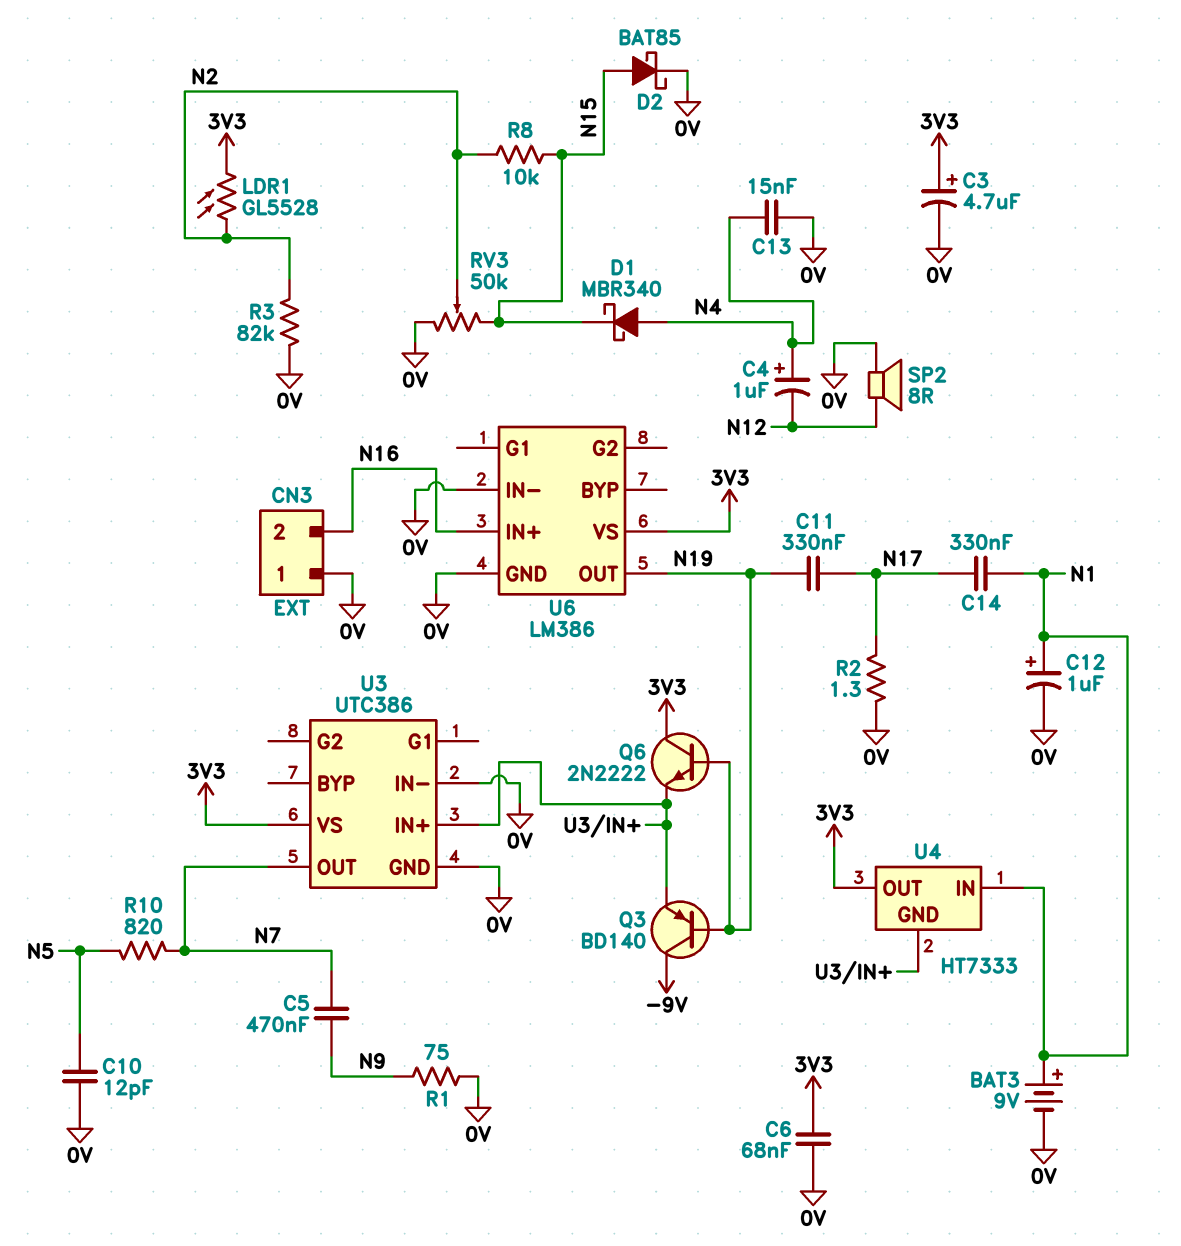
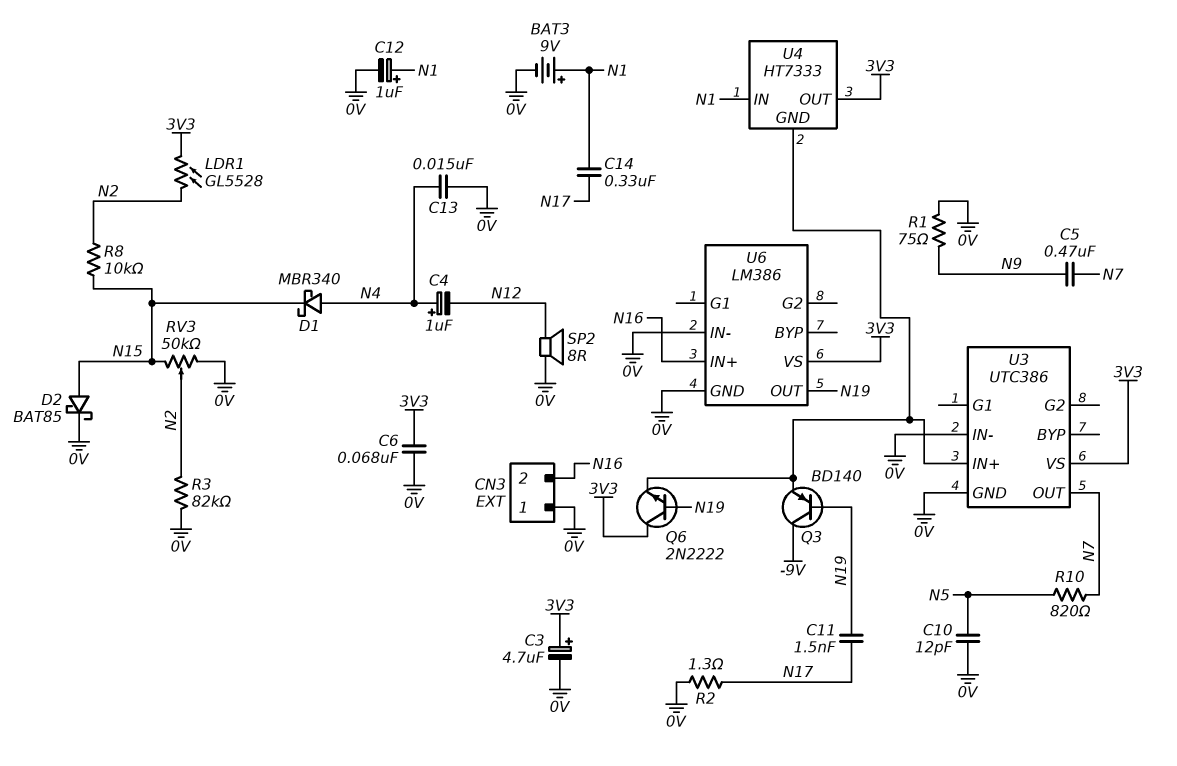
C11: 330nF (N17, N19) -> 1.5nF (N17, N19)

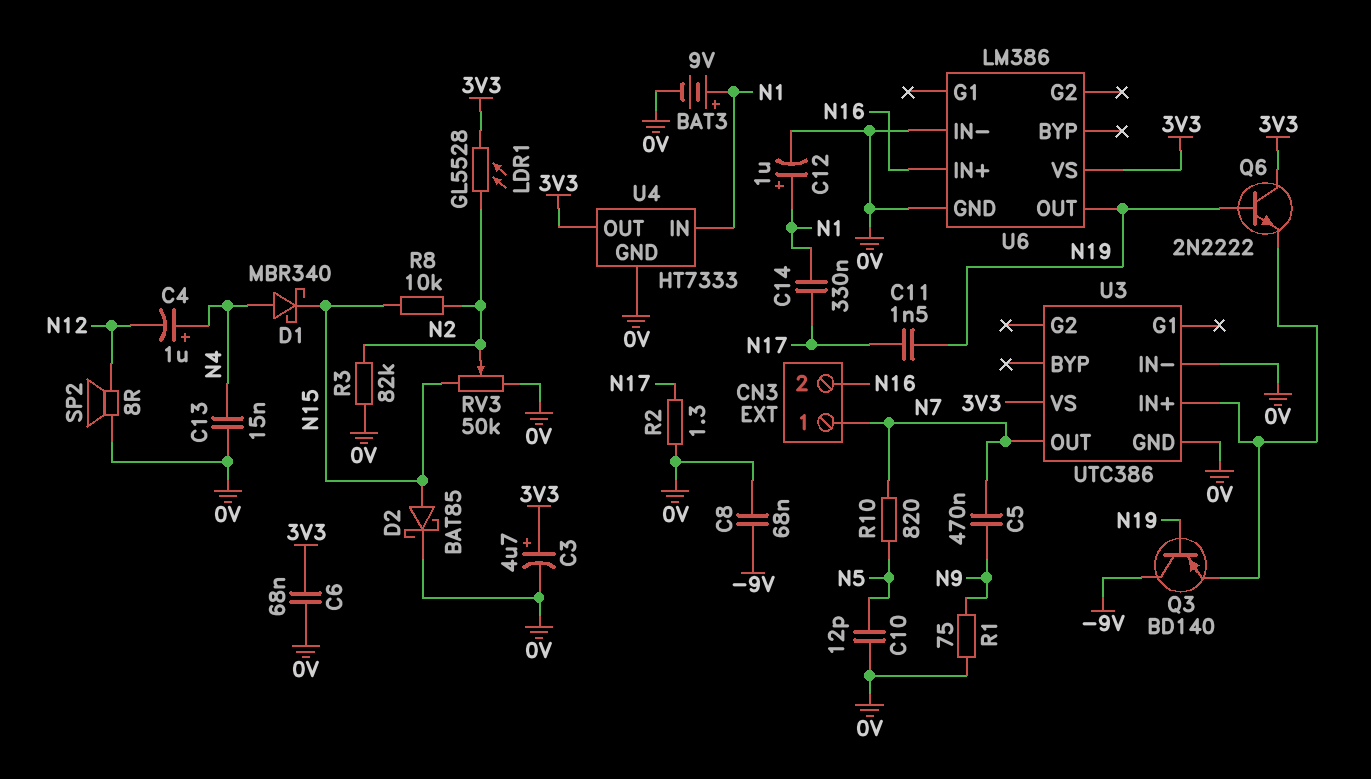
C8: none -> 68nF (-9V, 0V)
CN3 pin 1: 0V -> N7
U4 pin GND: U3/IN+ -> 0V

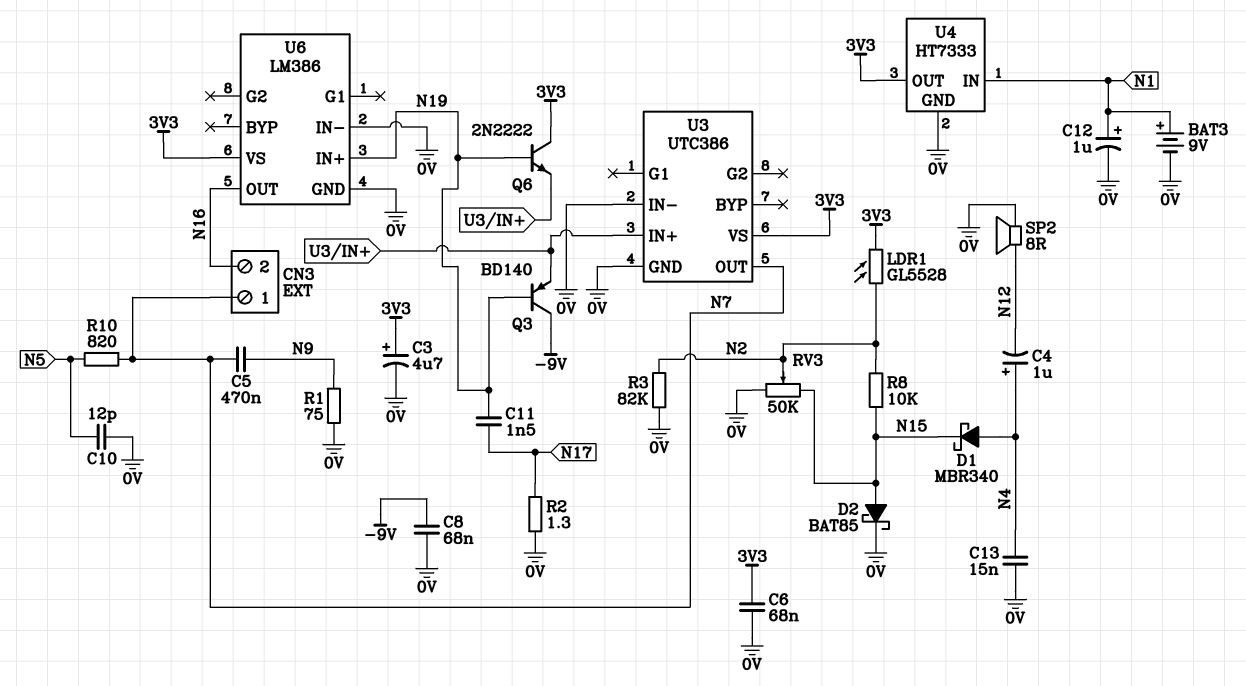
C14: 330nF (N1, N17) -> none
U6 pin IN+: N16 -> N19
U6 pin OUT: N19 -> N16

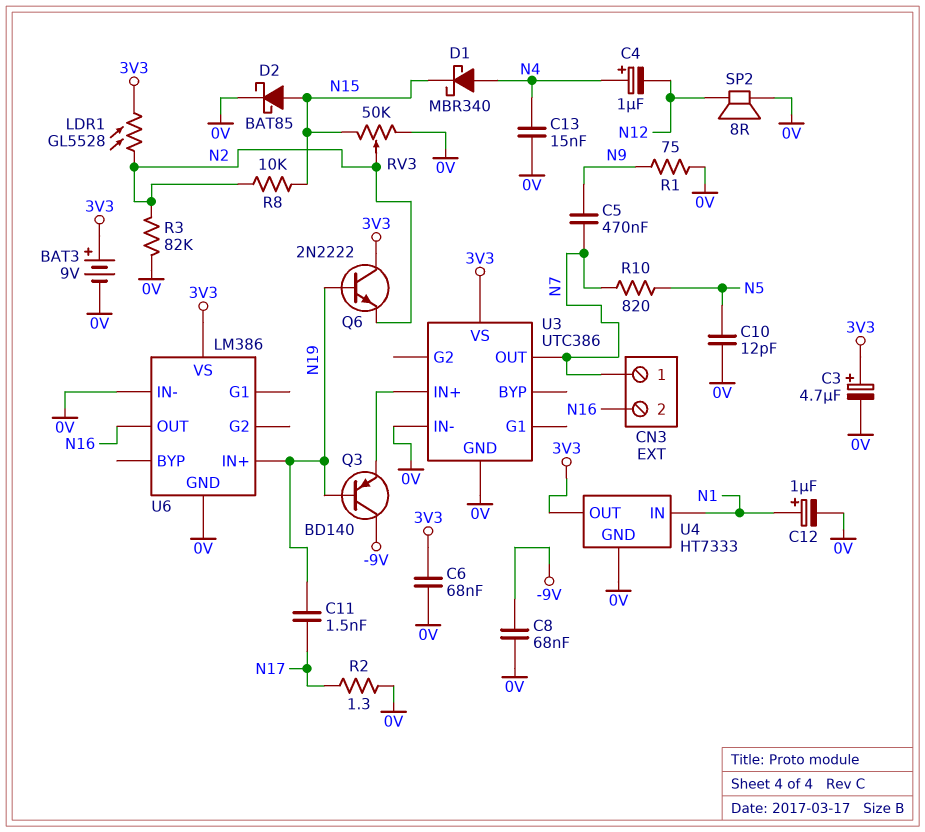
BAT3: 9V (plus N1, minus 0V) -> 9V (plus 3V3, minus 0V)
Q6: NPN 2N2222 (B N19, C 3V3, E U3/IN+) -> NPN 2N2222 (B N19, C 3V3, E N2)

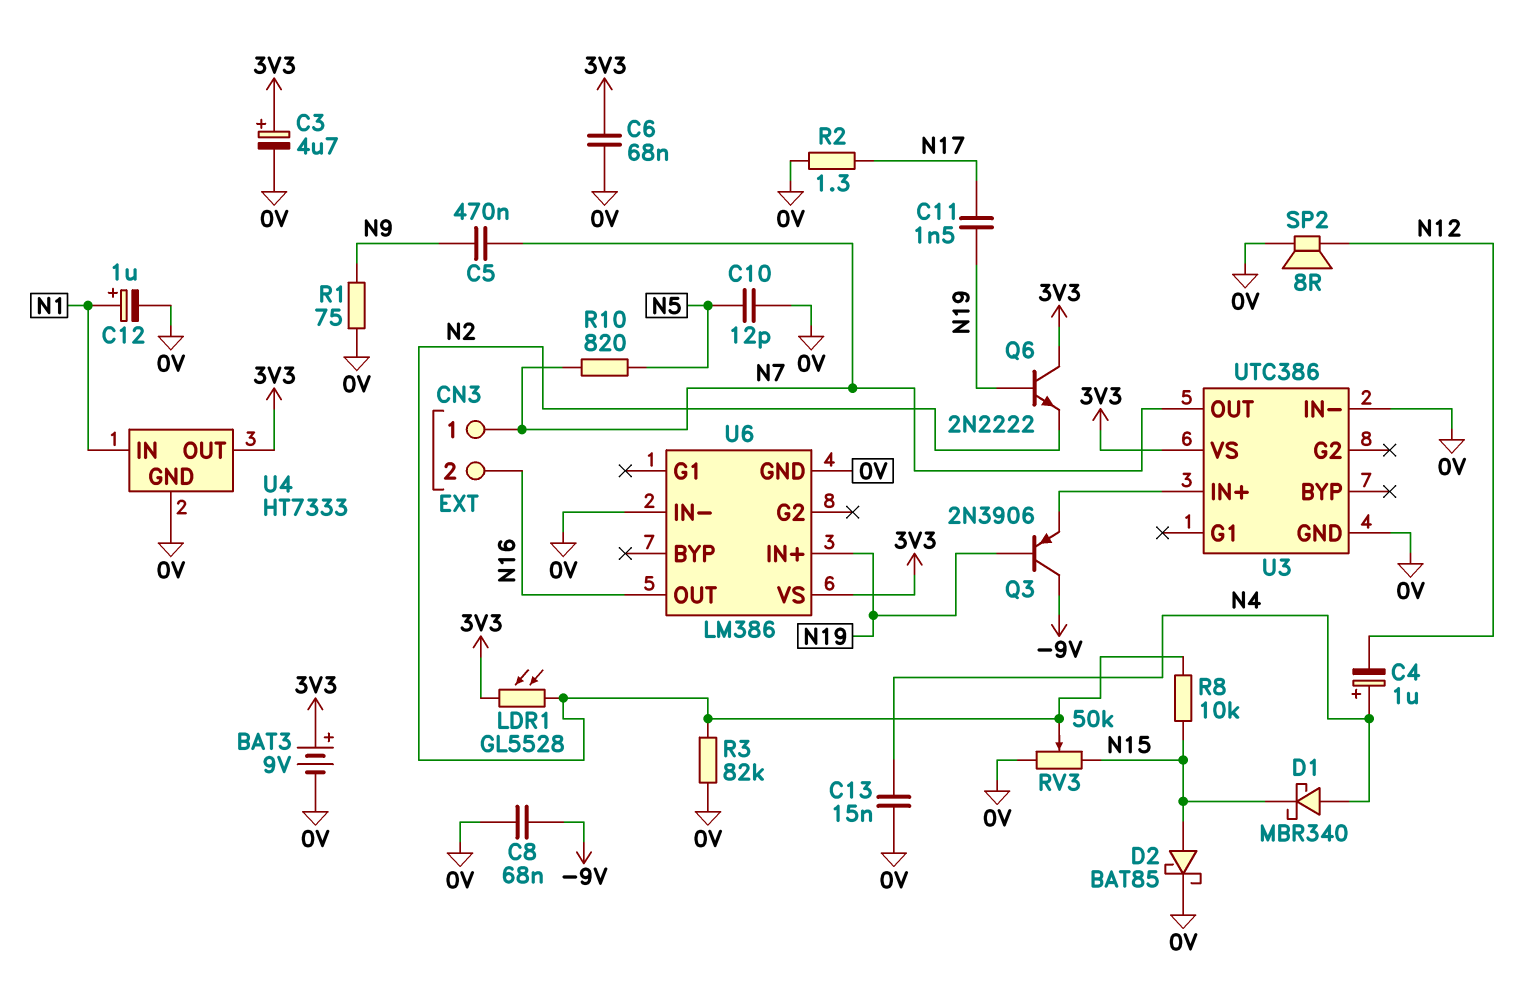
Q3: PNP BD140 (B N19, C -9V, E U3/IN+) -> PNP 2N3906 (B N19, C -9V, E U3/IN+)

